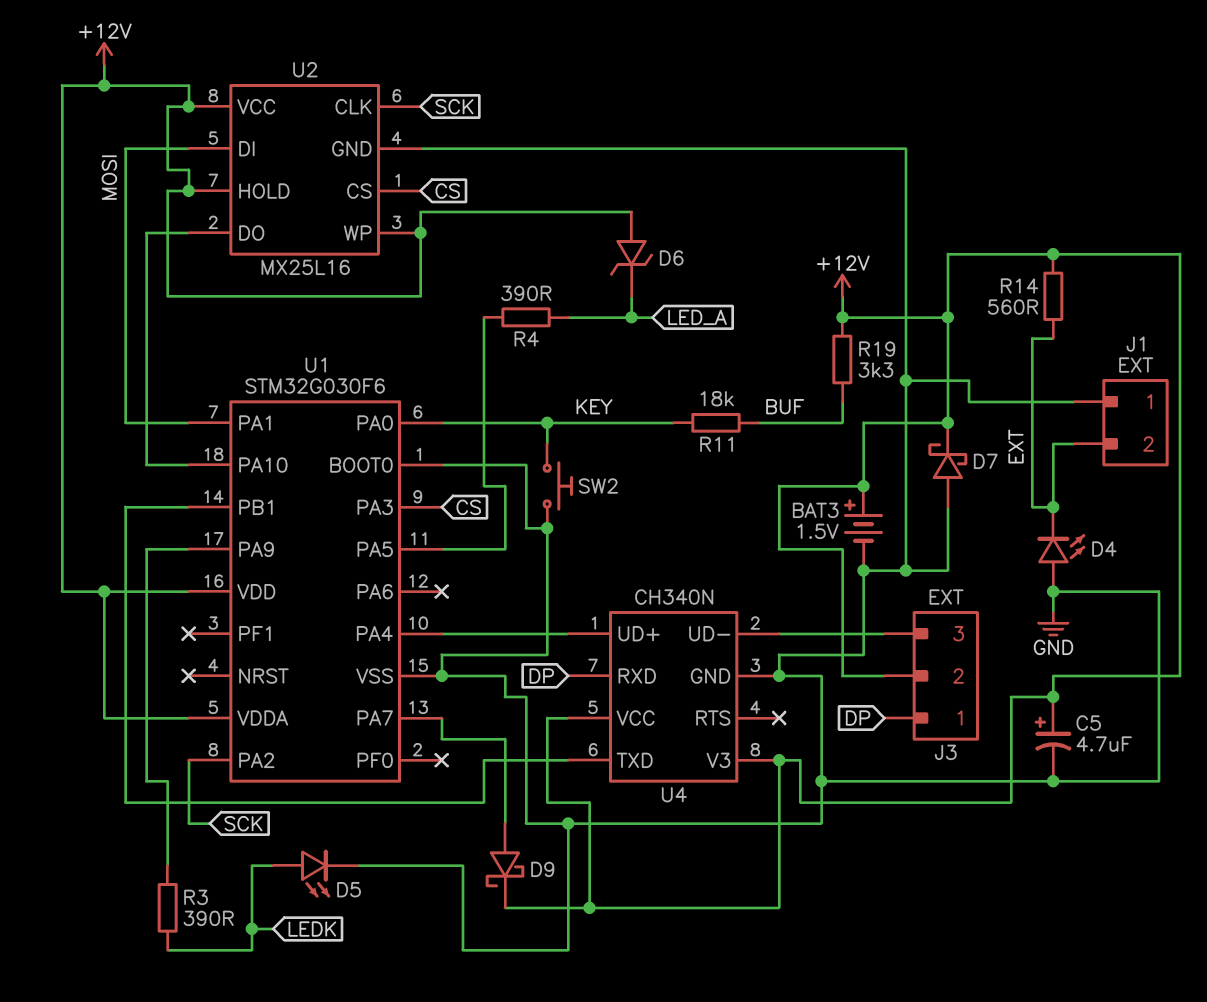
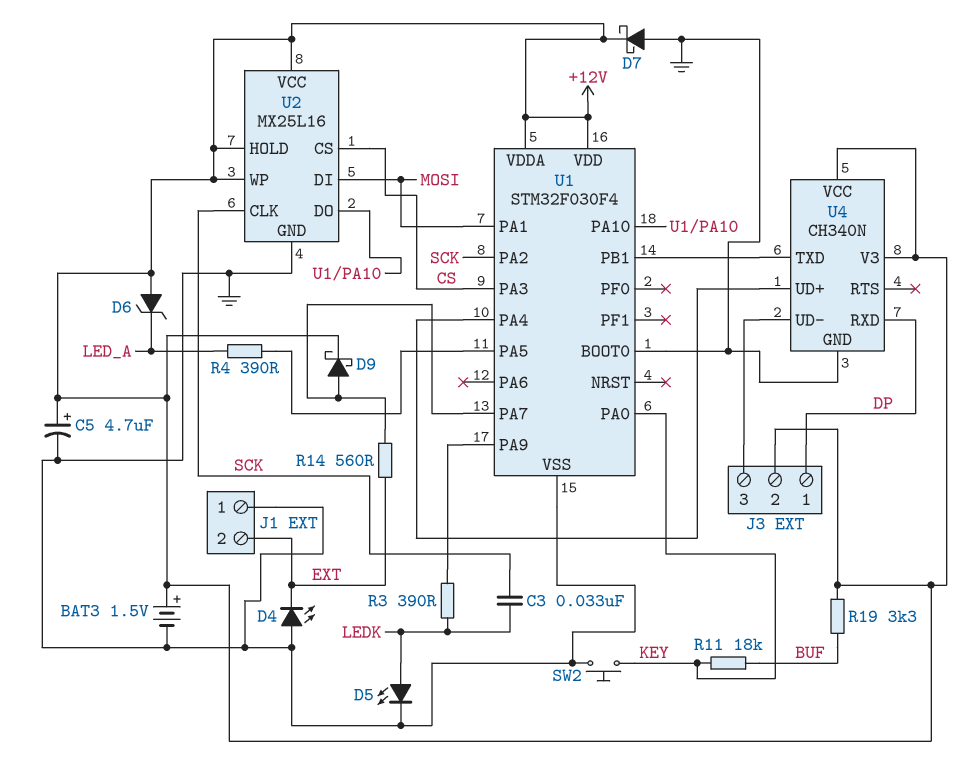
C3: none -> 33nF (LEDK, SCK)
R14: 560 (+12V, EXT) -> 560 (EXT, U1/PA7)
U1: STM32G030F6 -> STM32F030F4

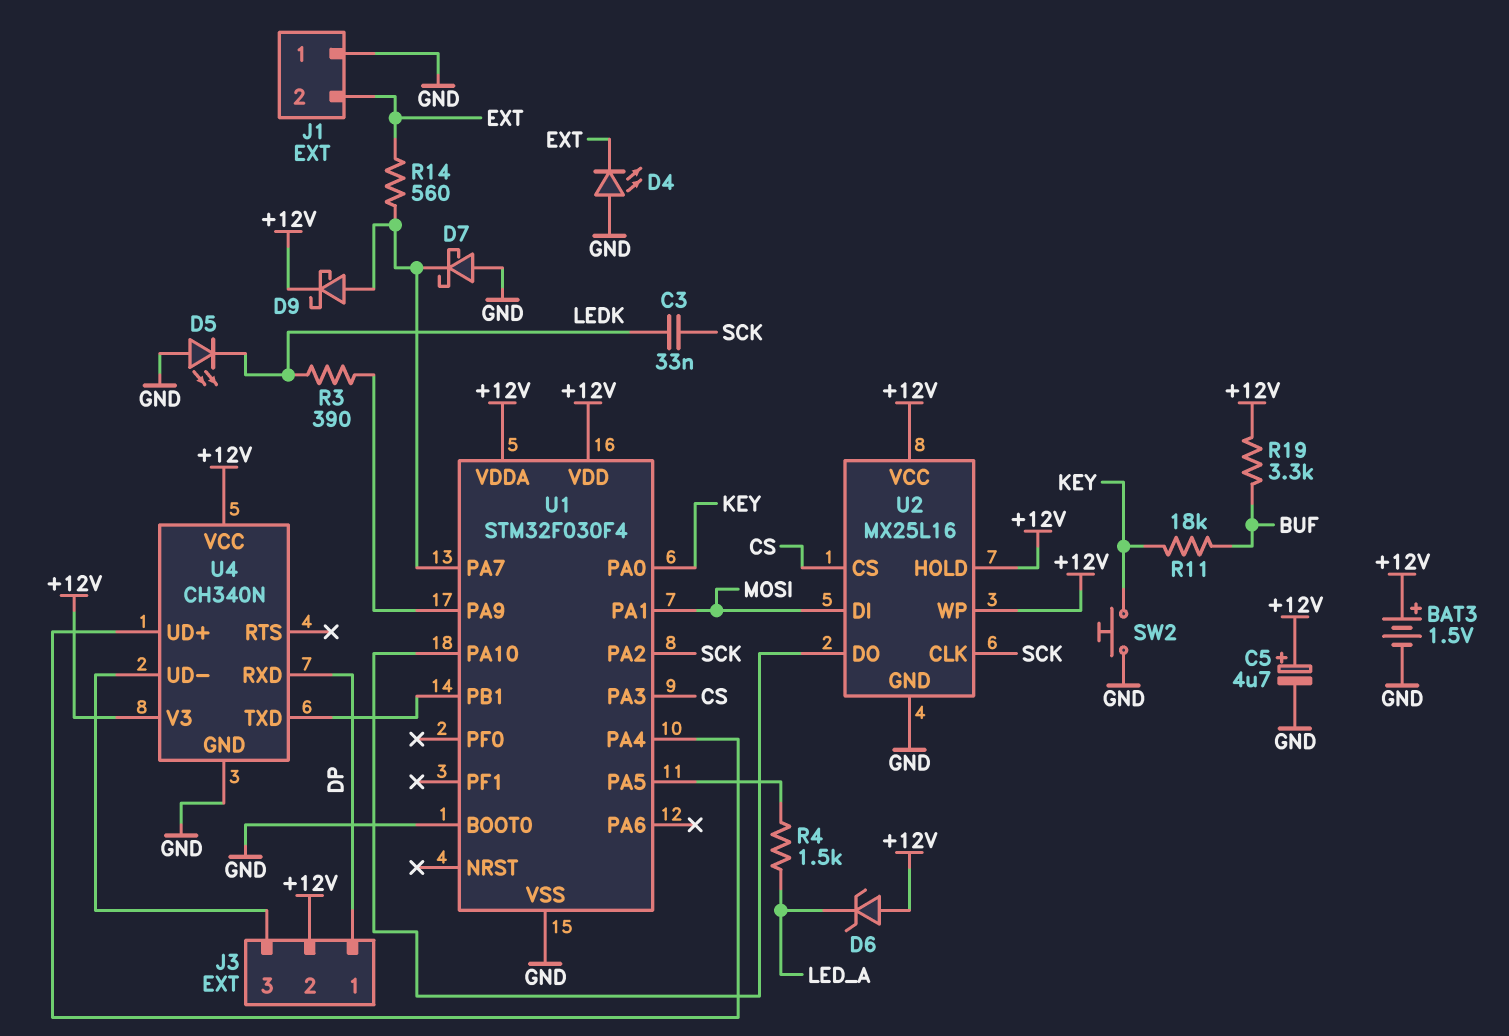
D5: LED (A LEDK, K GND) -> LED (A GND, K LEDK)
D7: schottky (A GND, K +12V) -> schottky (A GND, K U1/PA7)
R4: 390 (LED_A, U1/PA5) -> 1.5k (LED_A, U1/PA5)

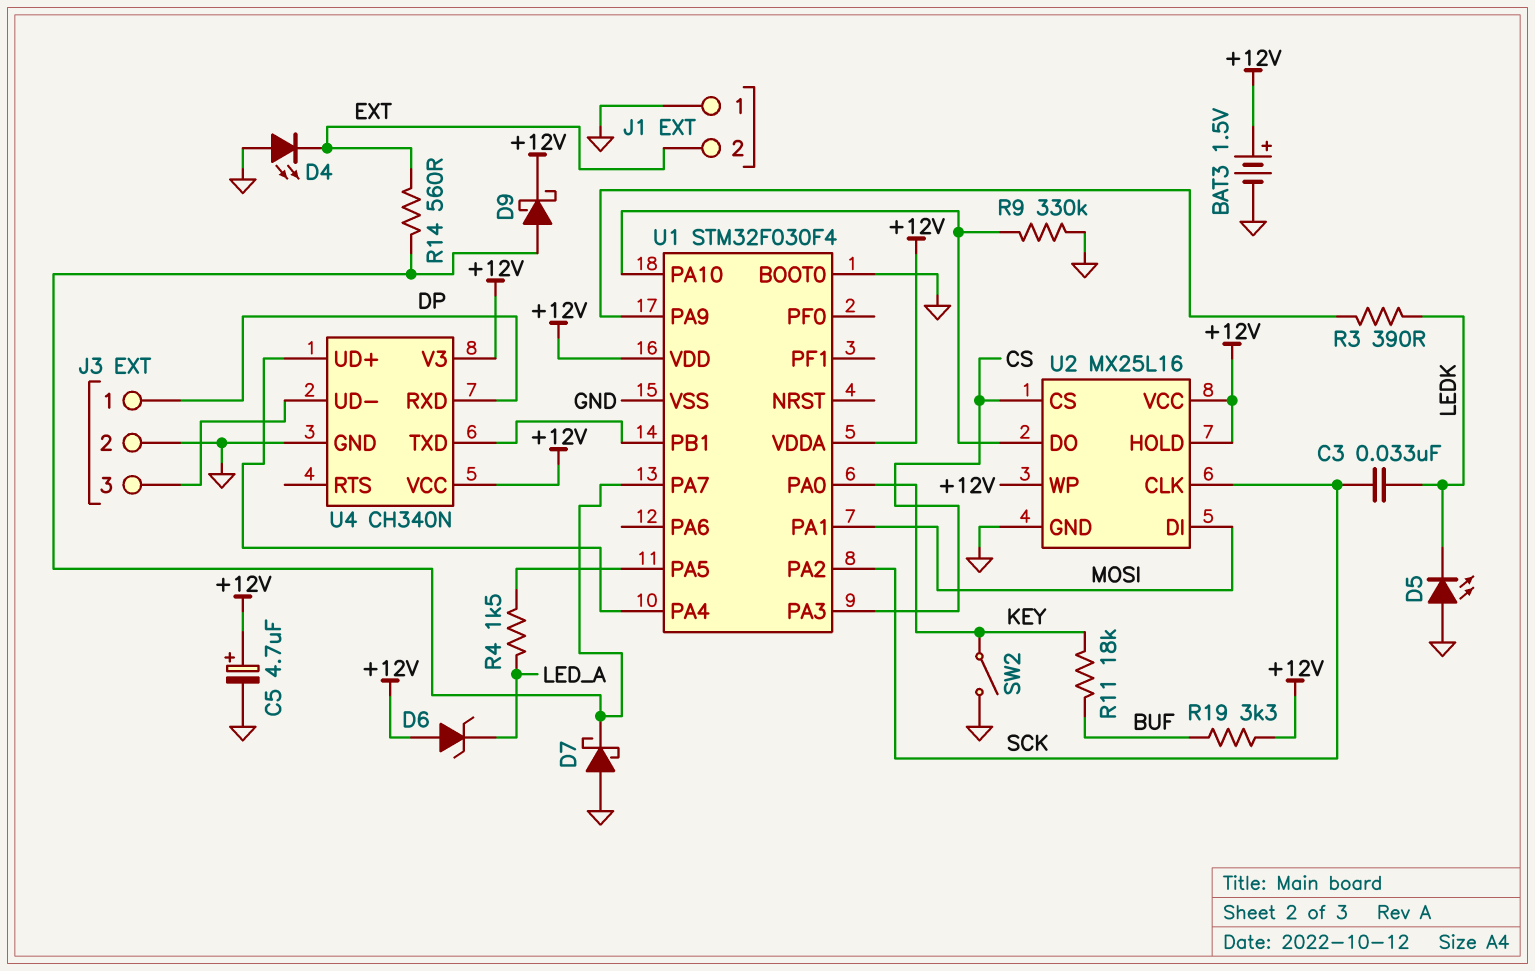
J3 pin 2: +12V -> GND
R9: none -> 330k (GND, U1/PA10)
SW2: button (GND, KEY) -> switch (GND, KEY)

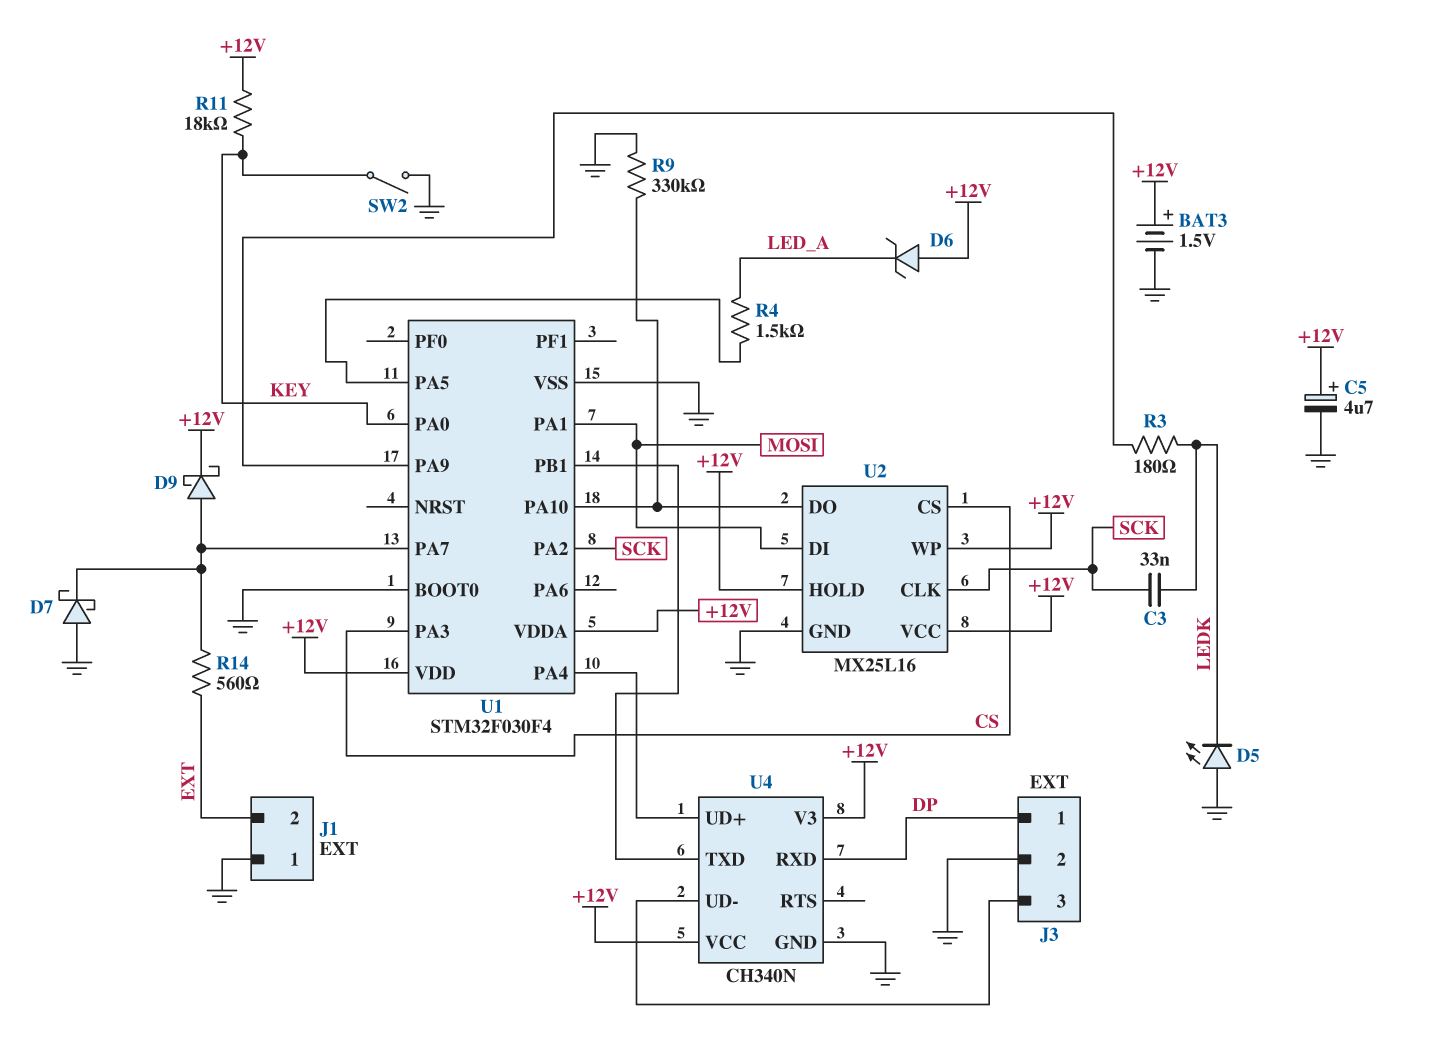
D4: LED (A GND, K EXT) -> none
R3: 390 (LEDK, U1/PA9) -> 180 (LEDK, U1/PA9)
R11: 18k (BUF, KEY) -> 18k (+12V, KEY)
R19: 3.3k (+12V, BUF) -> none

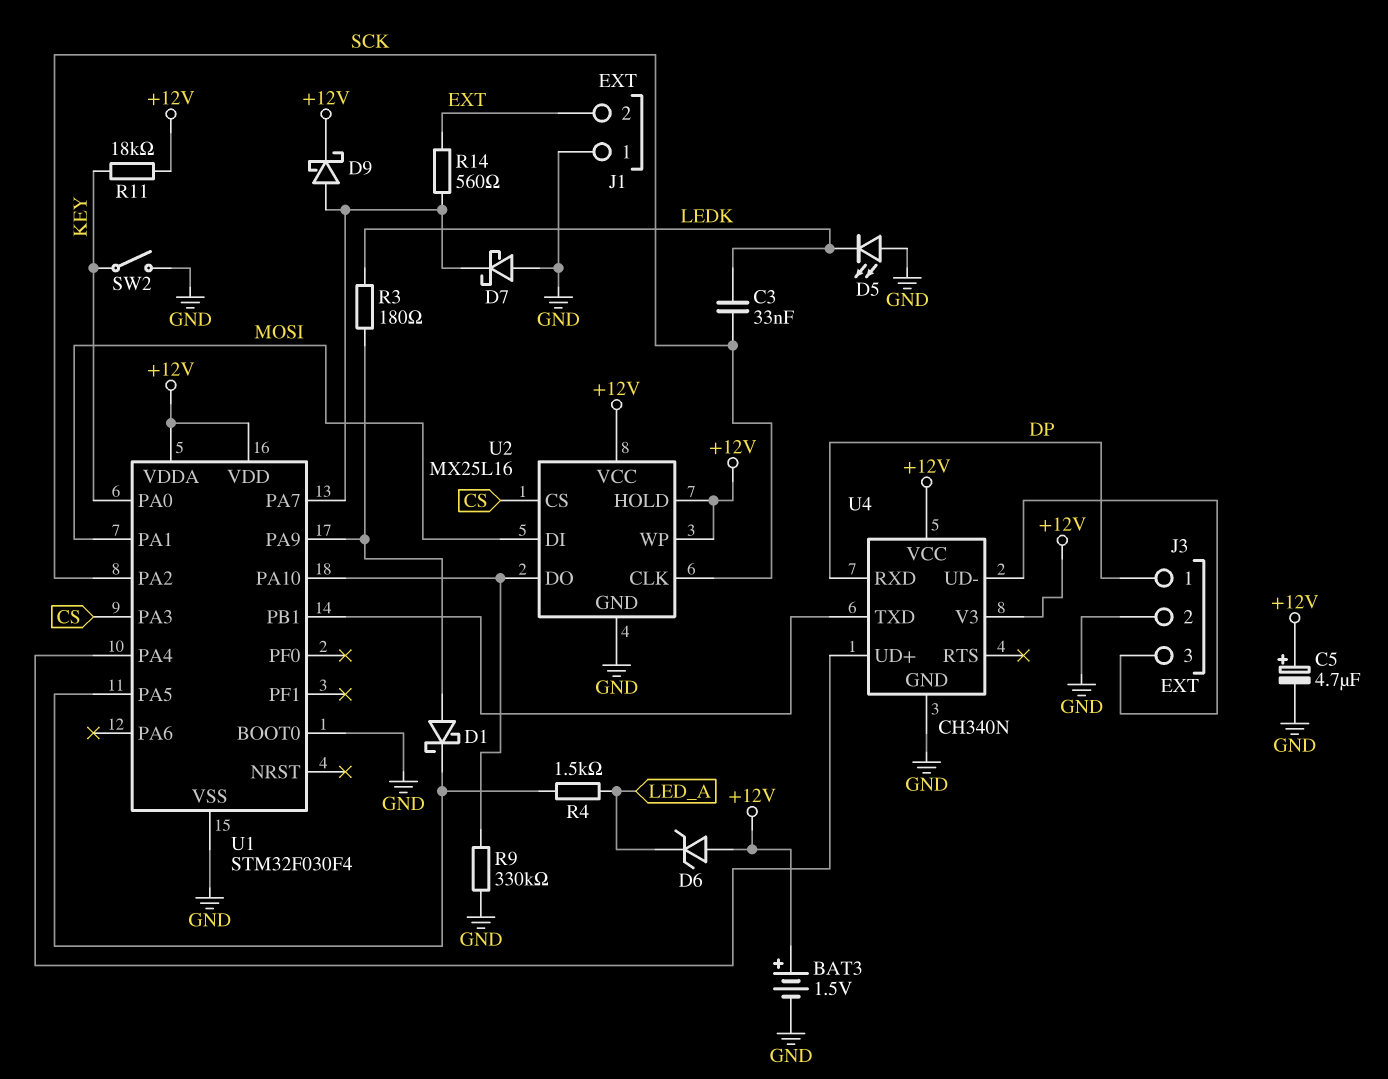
D1: none -> schottky (A U1/PA9, K U1/PA5)

